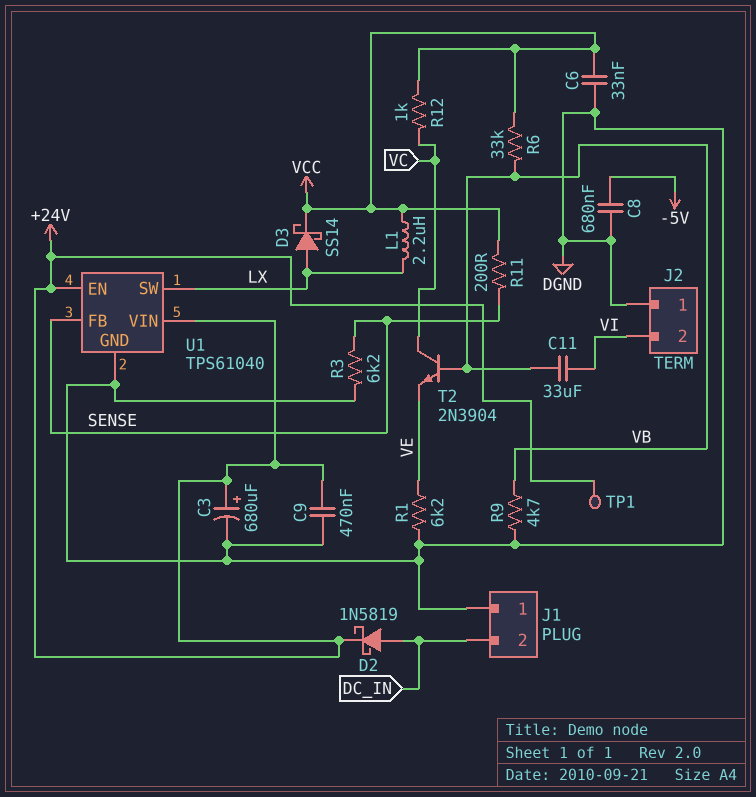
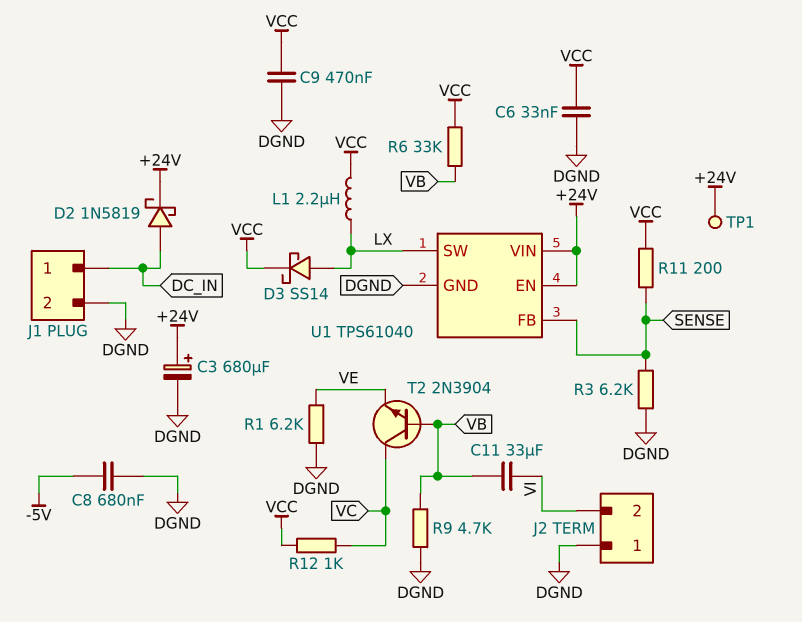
C9: 470nF (+24V, DGND) -> 470nF (DGND, VCC)
J1 pin 1: DGND -> DC_IN
J1 pin 2: DC_IN -> DGND

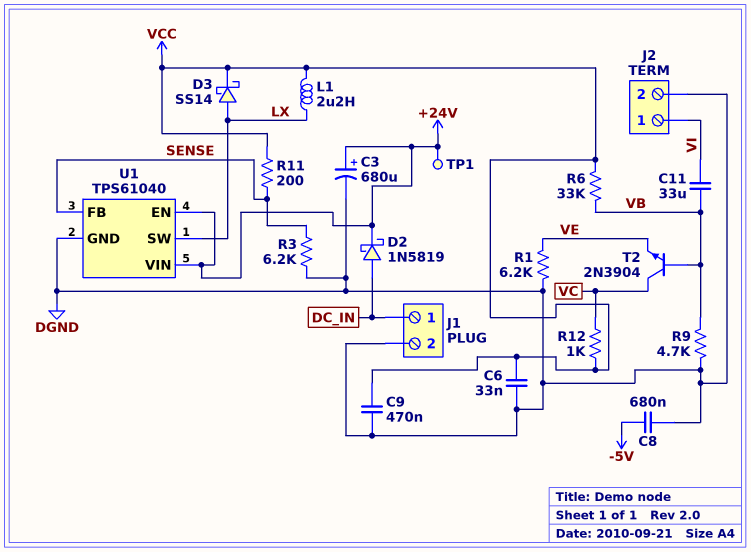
J2 pin 1: DGND -> VI
J2 pin 2: VI -> DGND

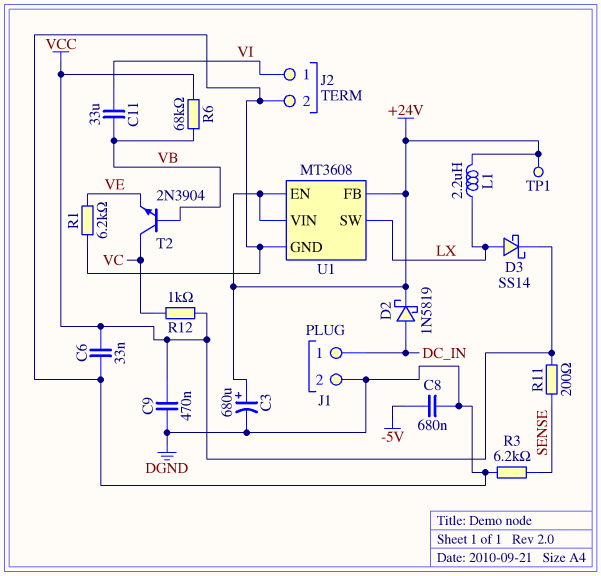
L1: 2.2uH (LX, VCC) -> 2.2uH (+24V, LX)
R6: 33k (VB, VCC) -> 68k (VB, VCC)
R9: 4.7k (DGND, VB) -> none
U1: TPS61040 -> MT3608
U1 pin FB: SENSE -> +24V

